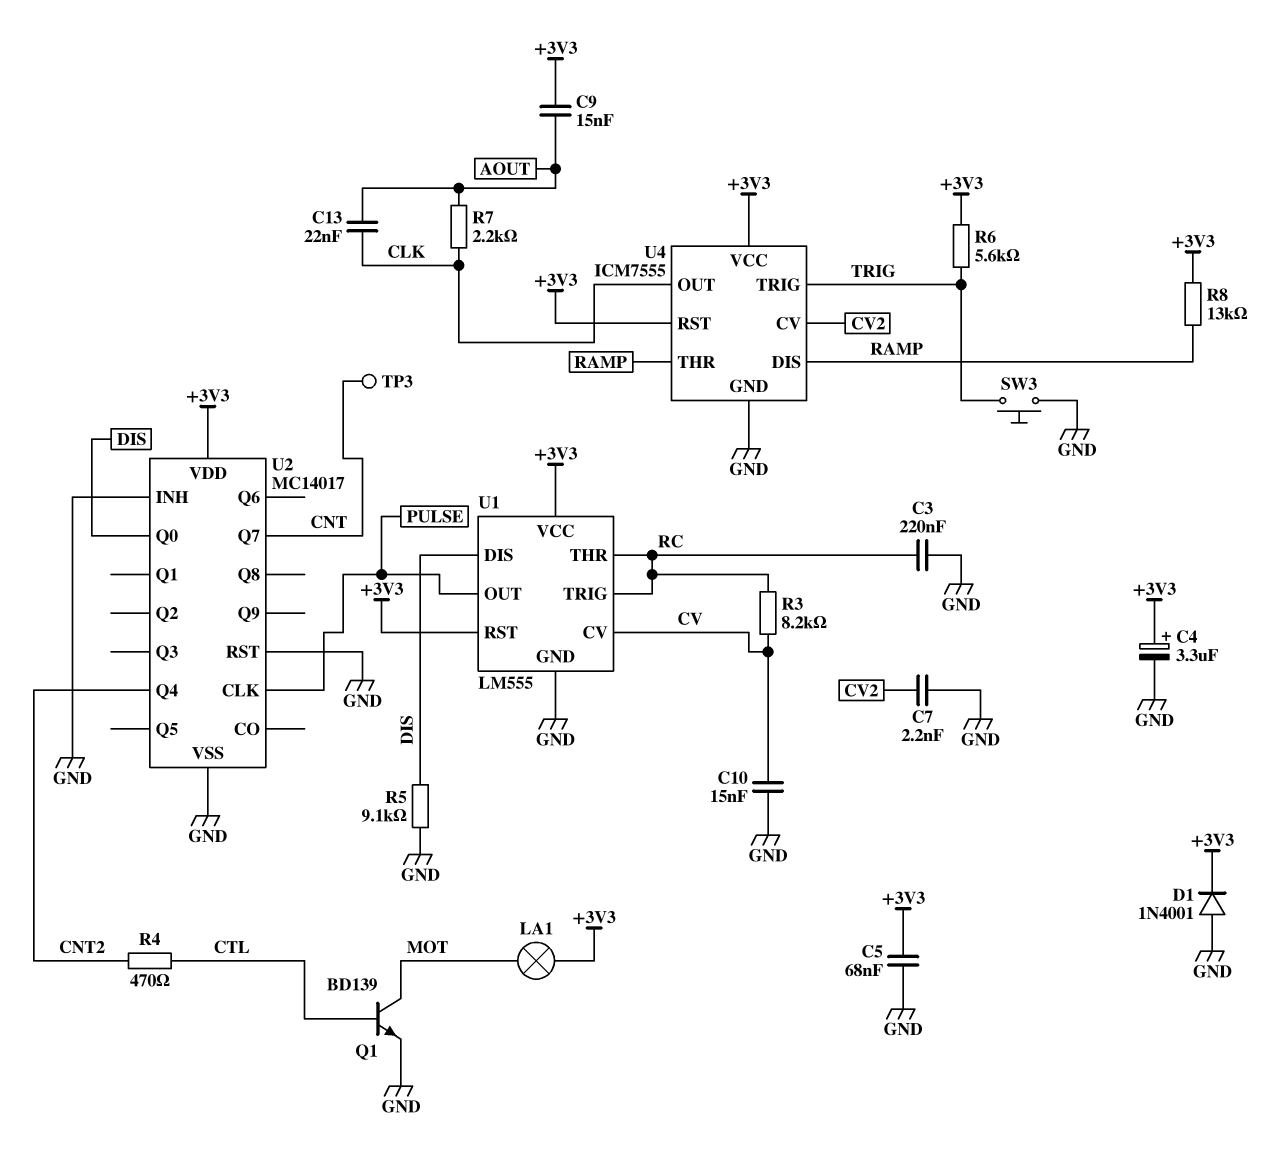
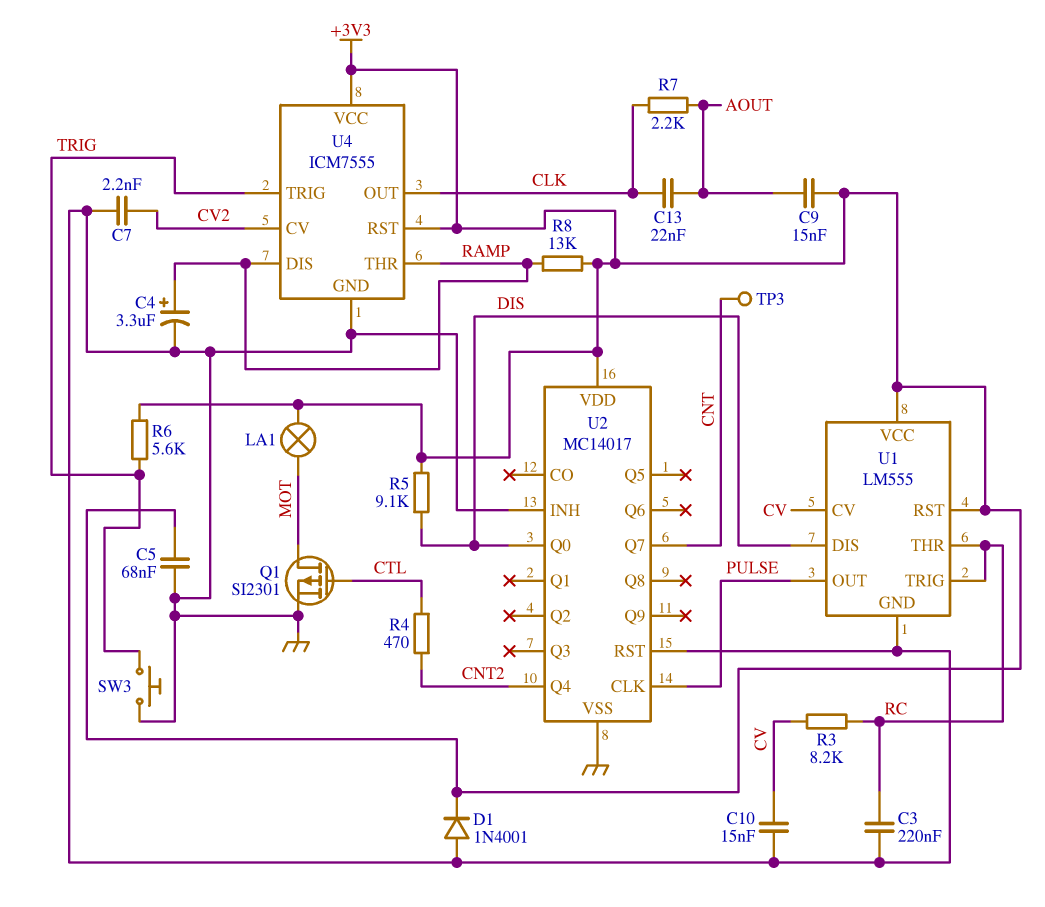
C4: 3.3uF (plus +3V3, minus GND) -> 3.3uF (plus RAMP, minus GND)
Q1: NPN BD139 (B CTL, C MOT, E GND) -> PMOS SI2301 (G CTL, D MOT, S GND)
R5: 9.1k (DIS, GND) -> 9.1k (+3V3, DIS)

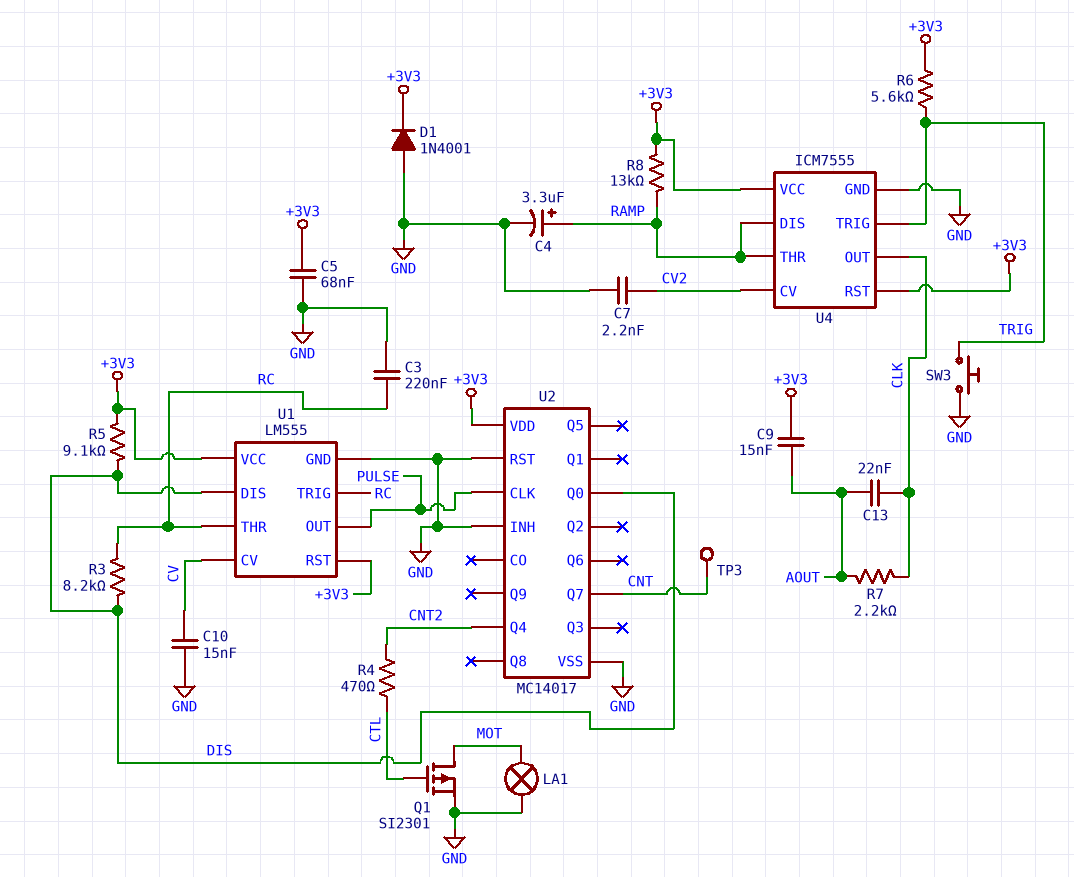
LA1: lamp (+3V3, MOT) -> lamp (GND, MOT)
R3: 8.2k (CV, RC) -> 8.2k (DIS, RC)

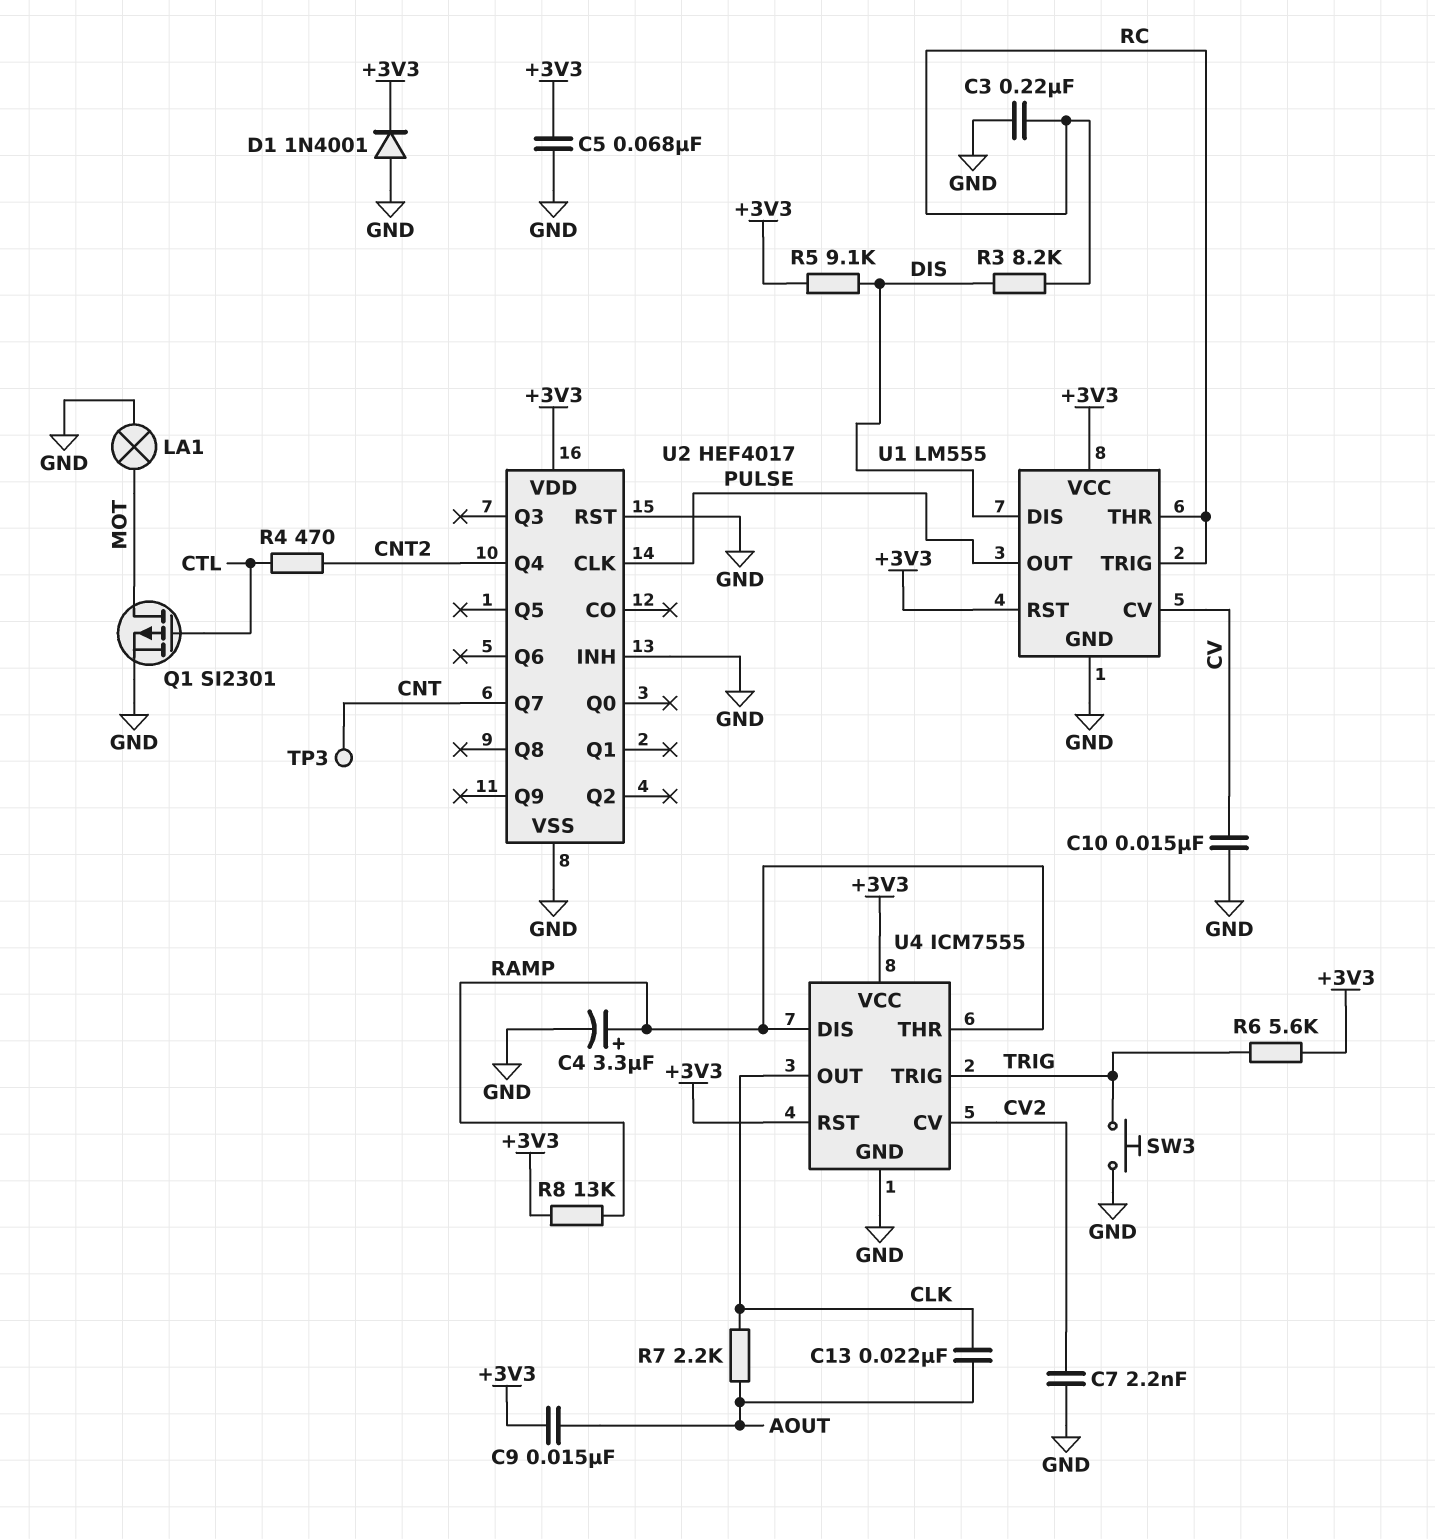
U2: MC14017 -> HEF4017
U2 pin Q0: DIS -> none

